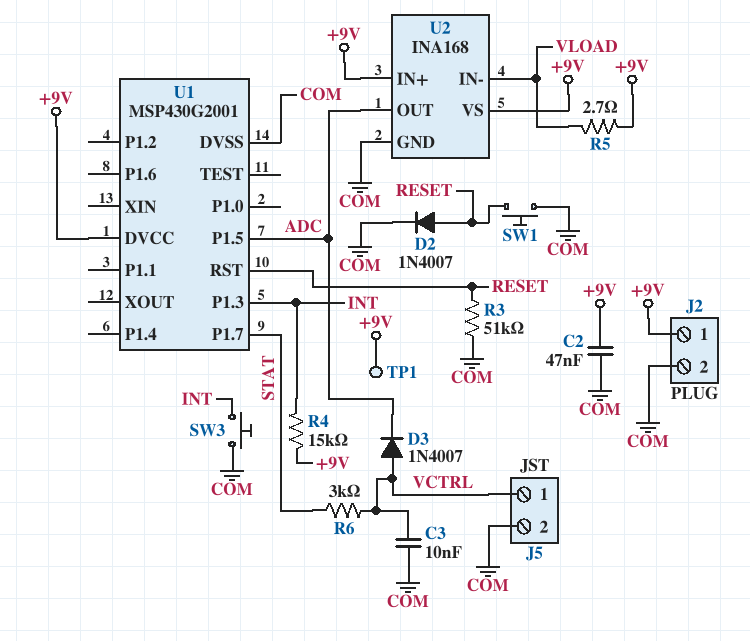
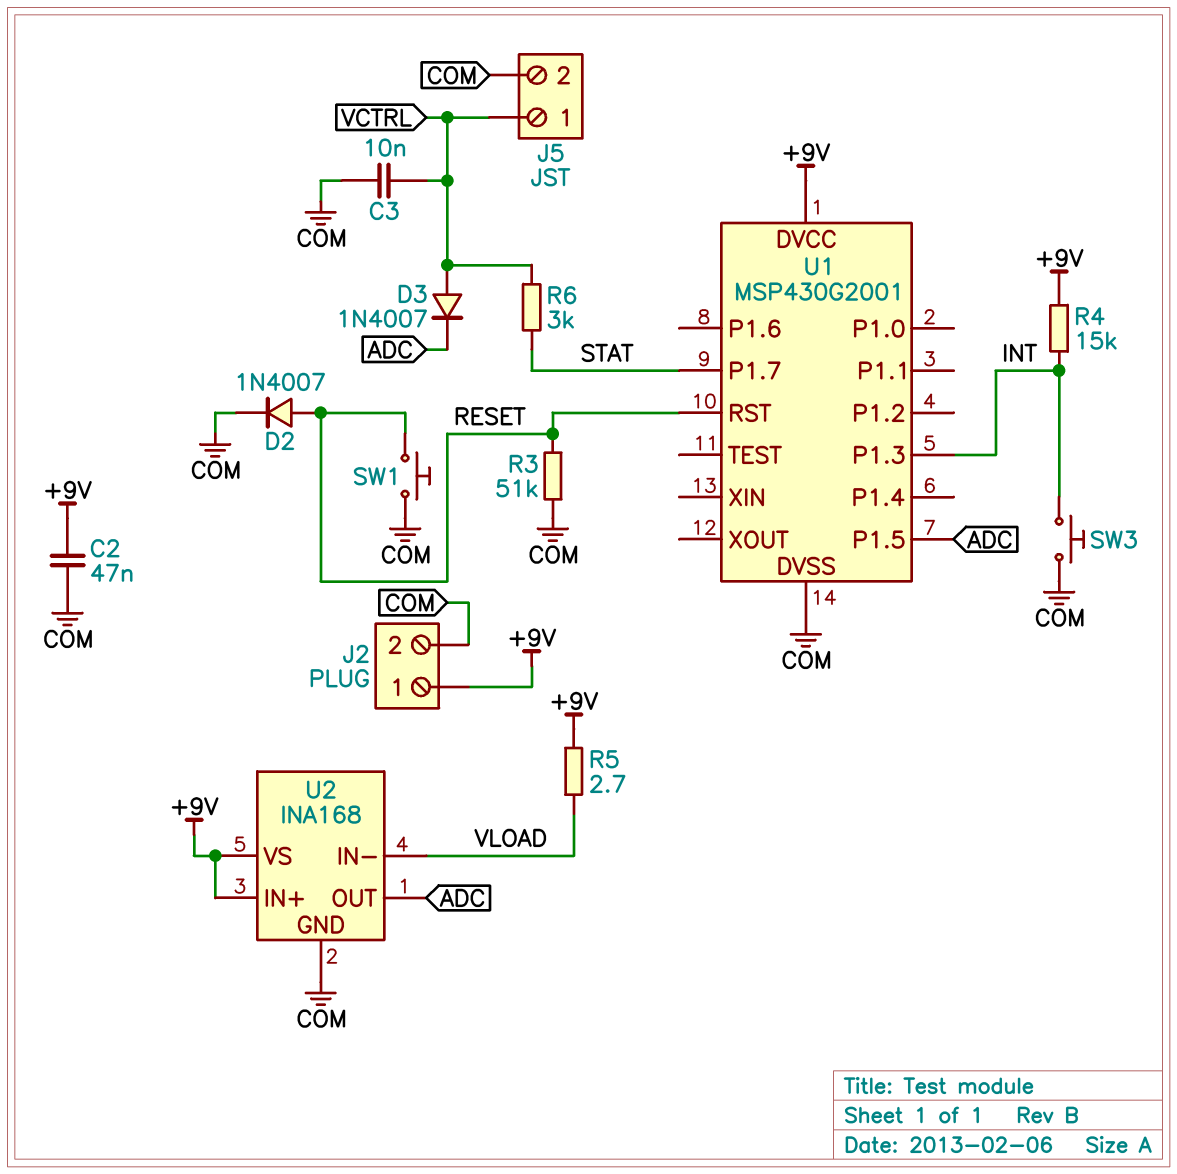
TP1: test point (+9V) -> none

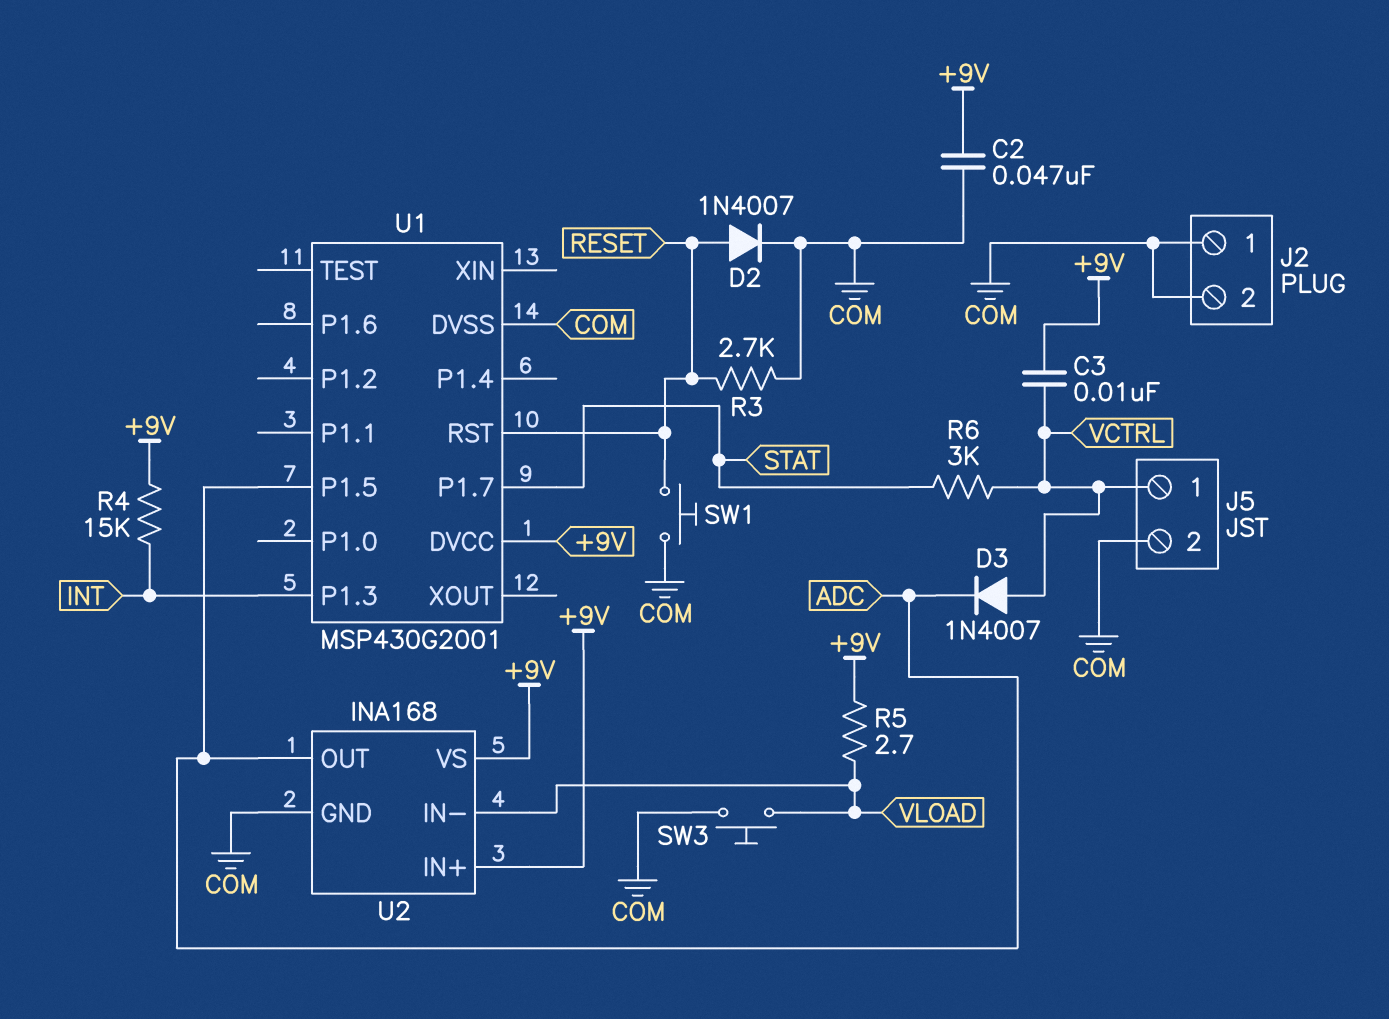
C3: 10nF (COM, VCTRL) -> 10nF (+9V, VCTRL)
J2 pin 1: +9V -> COM
R3: 51k (COM, RESET) -> 2.7k (COM, RESET)
SW3: button (COM, INT) -> button (COM, VLOAD)

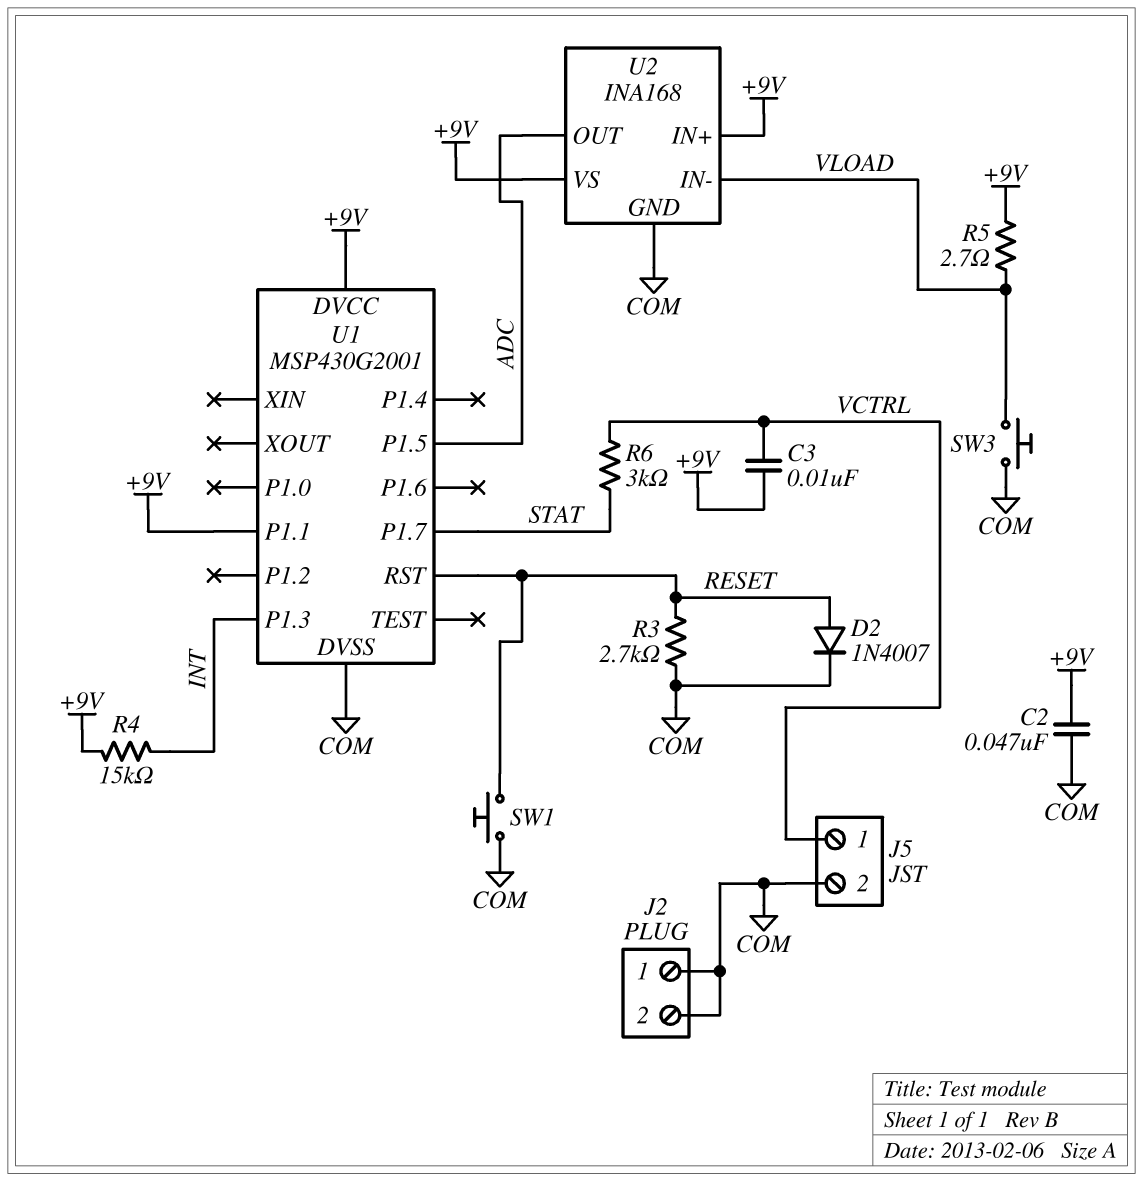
D3: diode 1N4007 (A VCTRL, K ADC) -> none
U1 pin P1.1: none -> +9V

